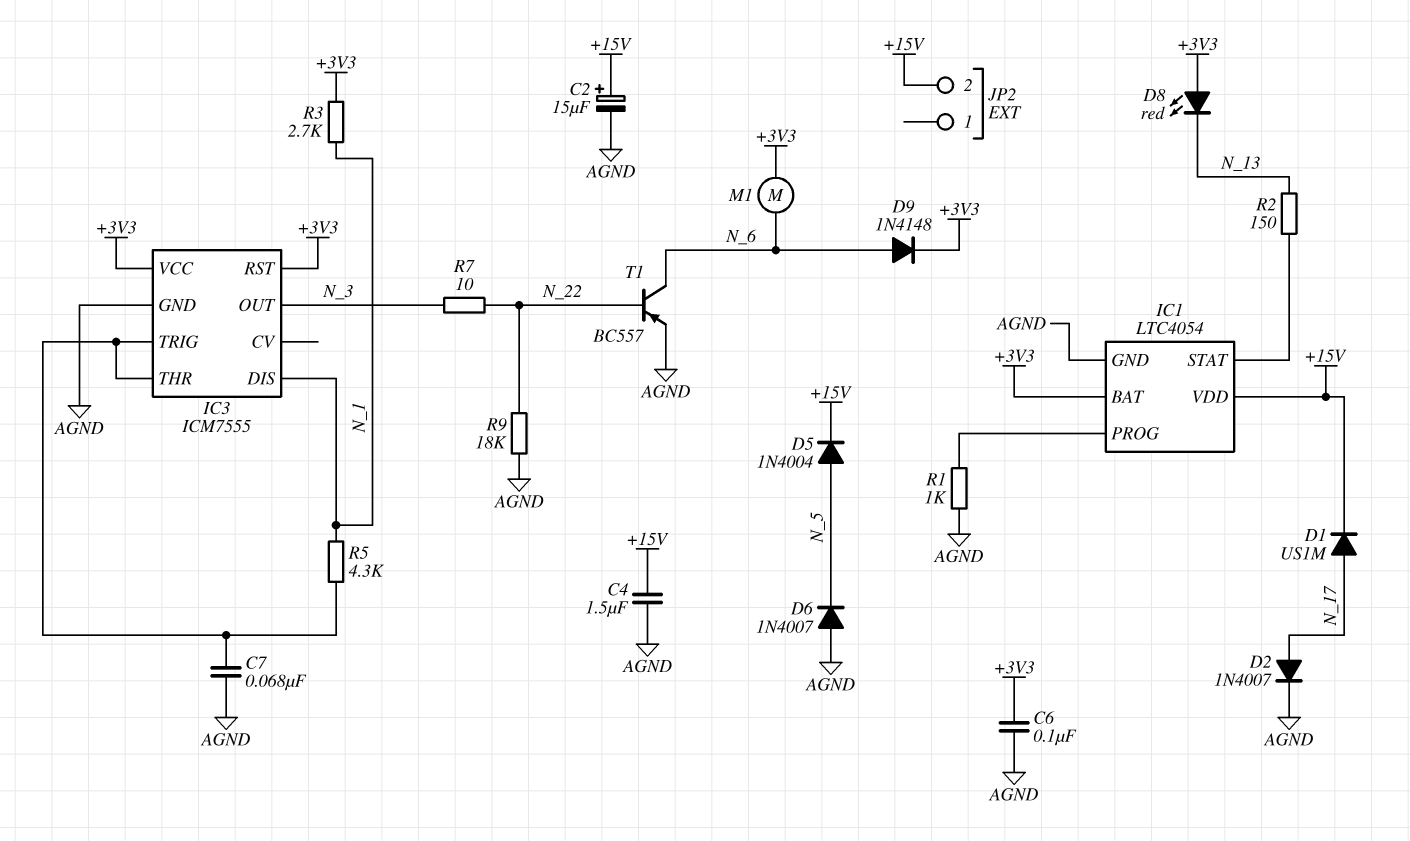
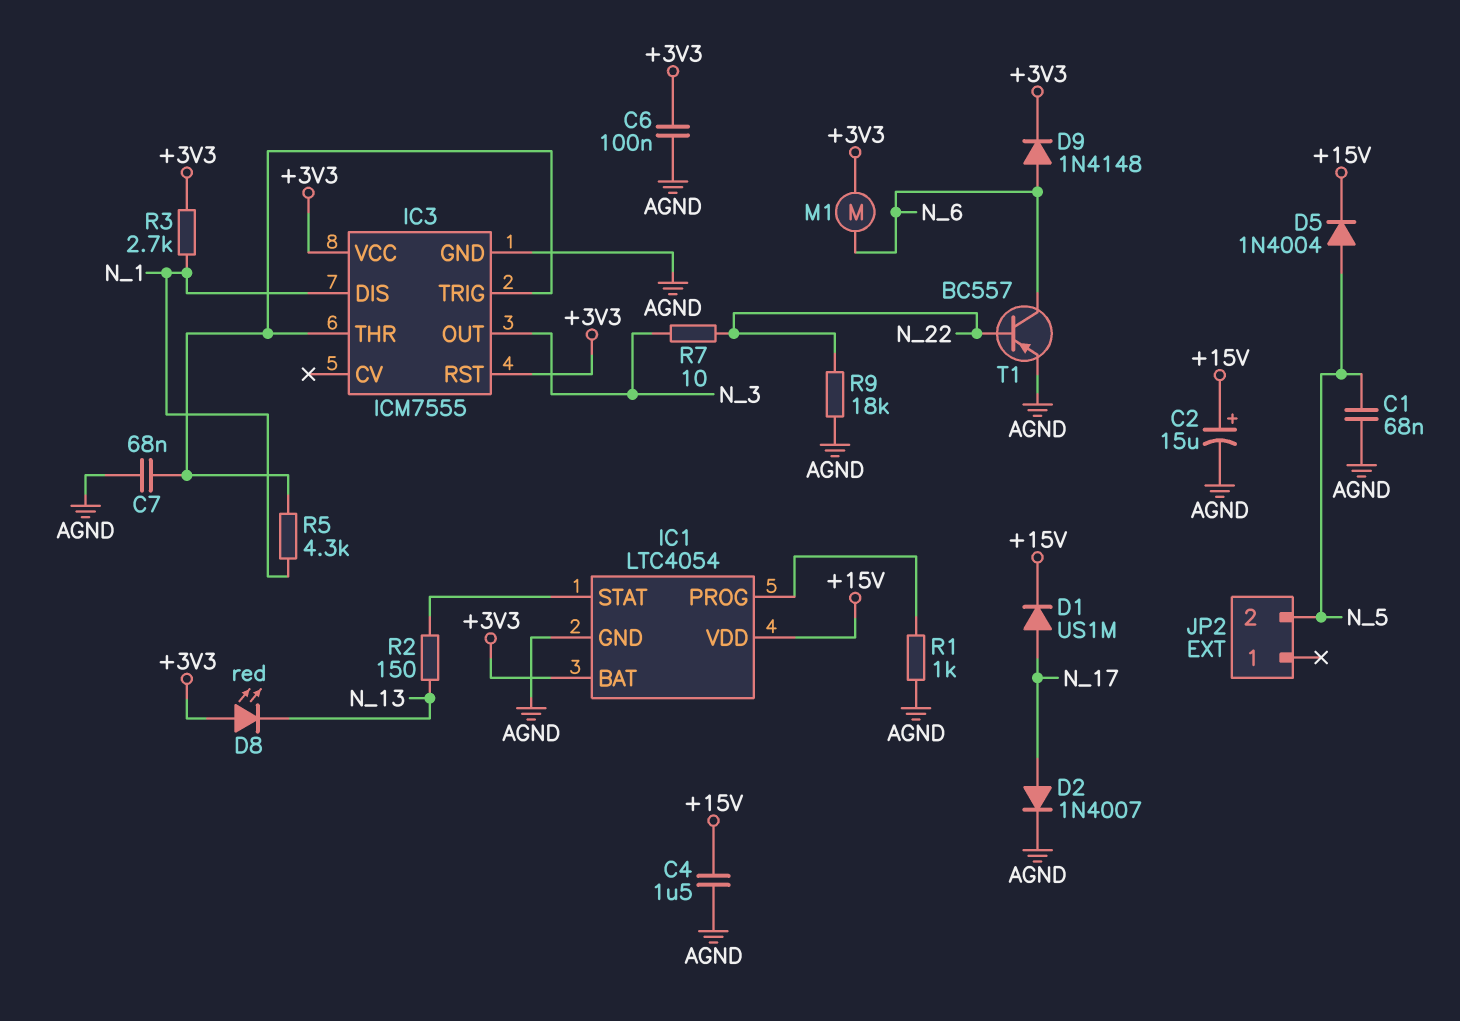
C1: none -> 68nF (AGND, N_5)
D6: diode 1N4007 (A AGND, K N_5) -> none
JP2 pin 2: +15V -> N_5

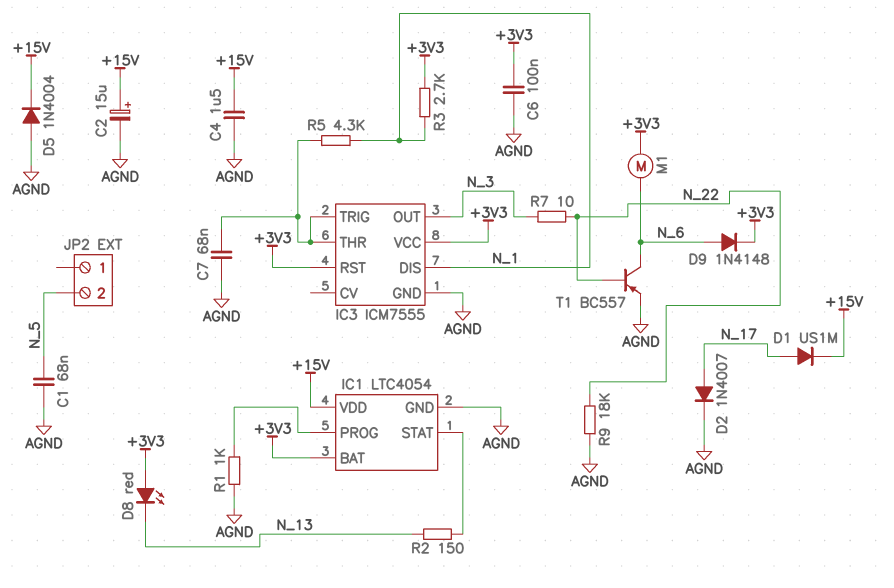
D5: diode 1N4004 (A N_5, K +15V) -> diode 1N4004 (A AGND, K +15V)

